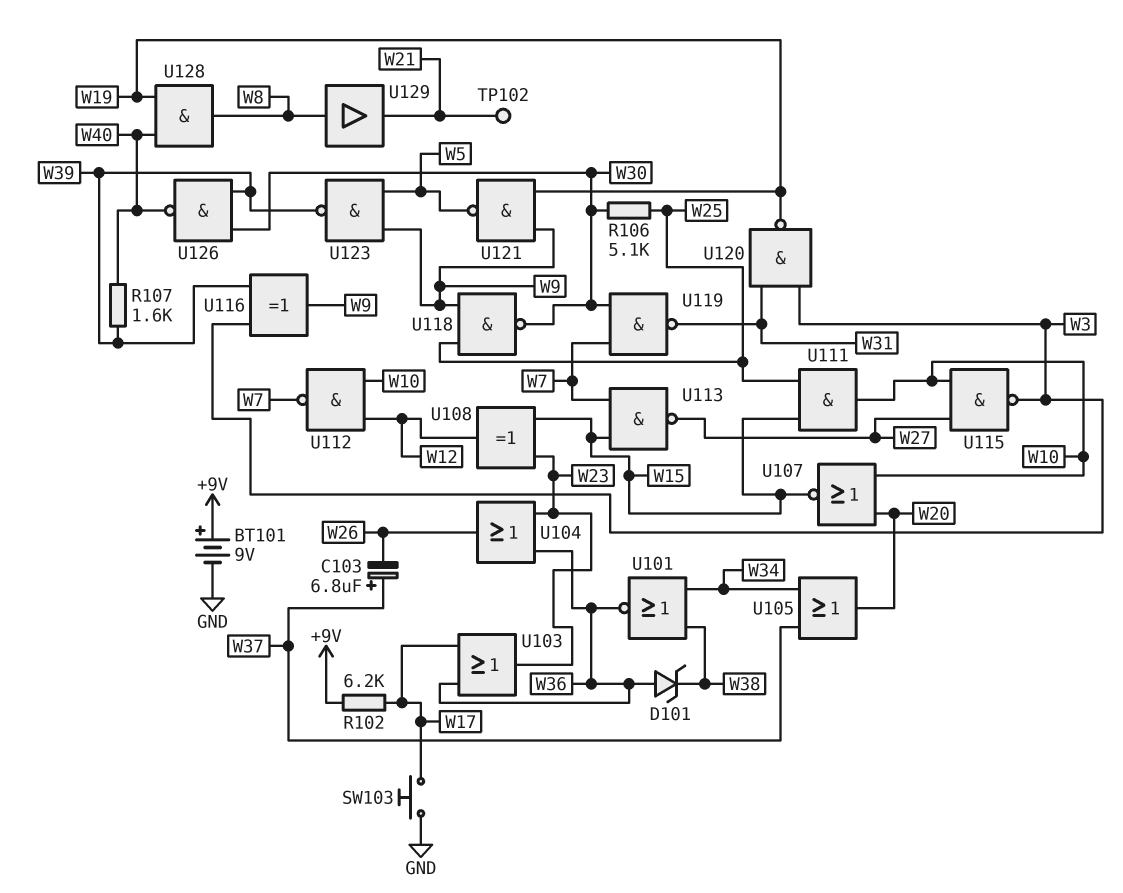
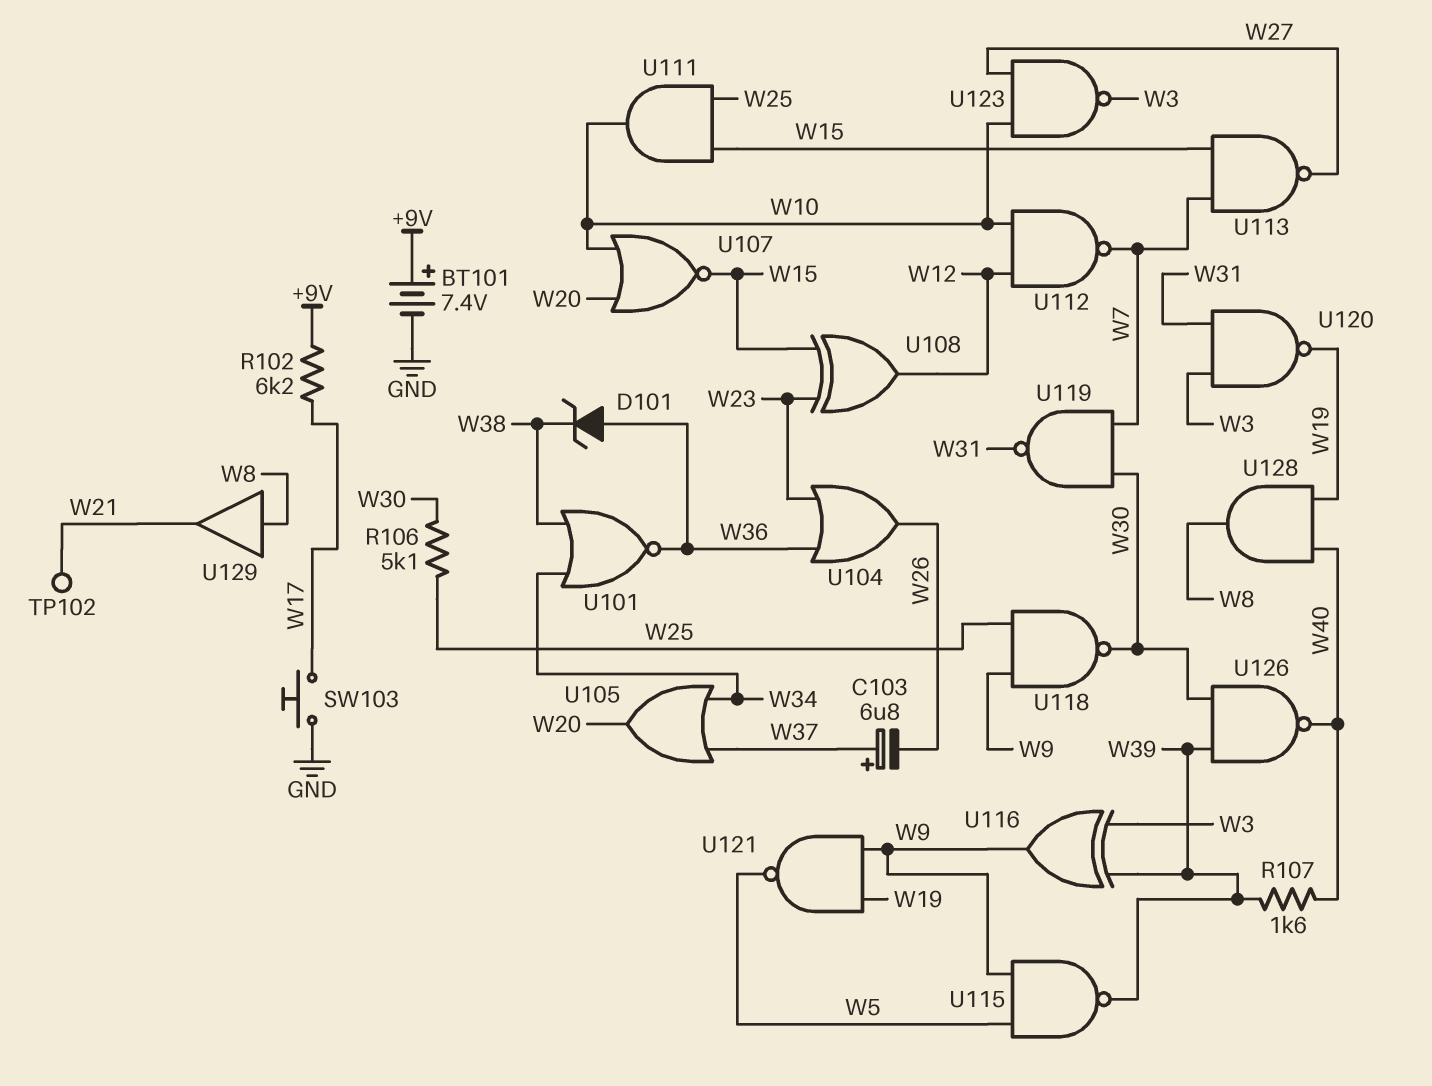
BT101: 9V (plus +9V, minus GND) -> 7.4V (plus +9V, minus GND)
U103: OR (in W17, in W36, out W23) -> none
U115: NAND (in W10, in W27, out W3) -> NAND (in W5, in W9, out W39)
U123: NAND (in W5, in W9, out W39) -> NAND (in W10, in W27, out W3)

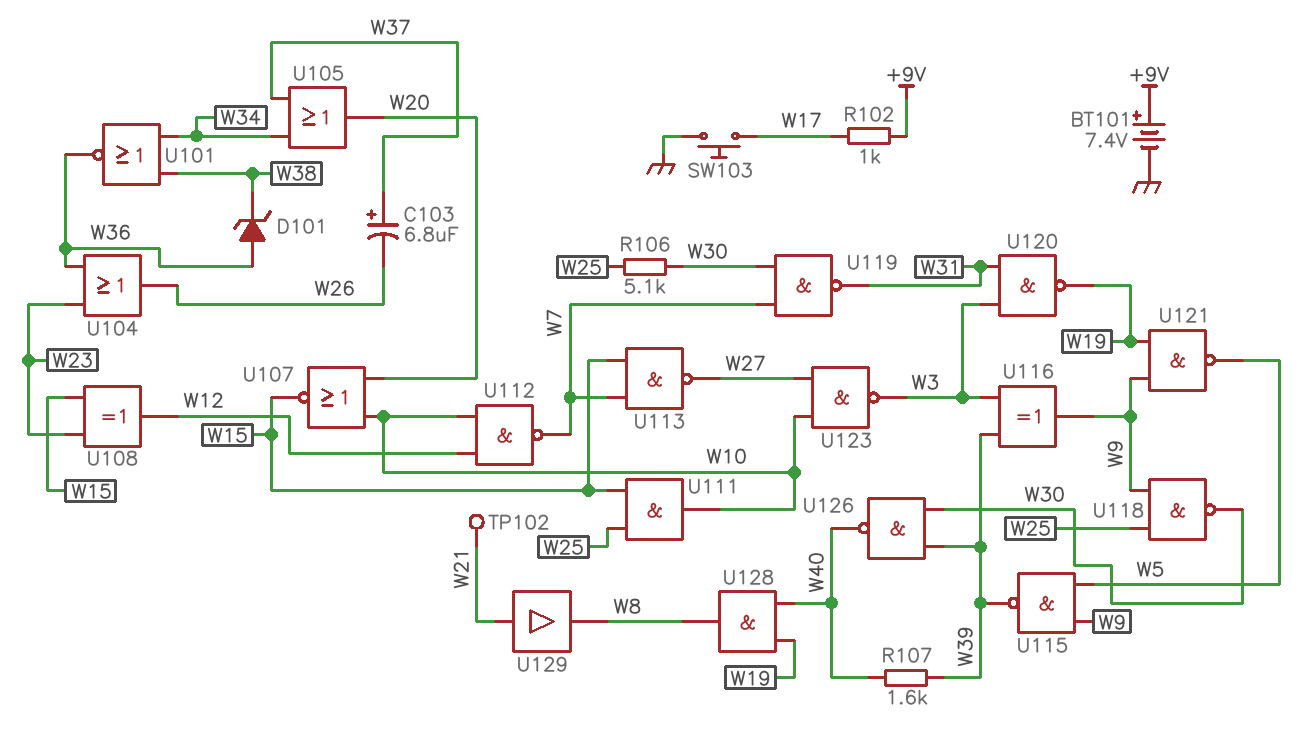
R102: 6.2k (+9V, W17) -> 1k (+9V, W17)
U129: buffer (in W8, out W21) -> buffer (in W21, out W8)

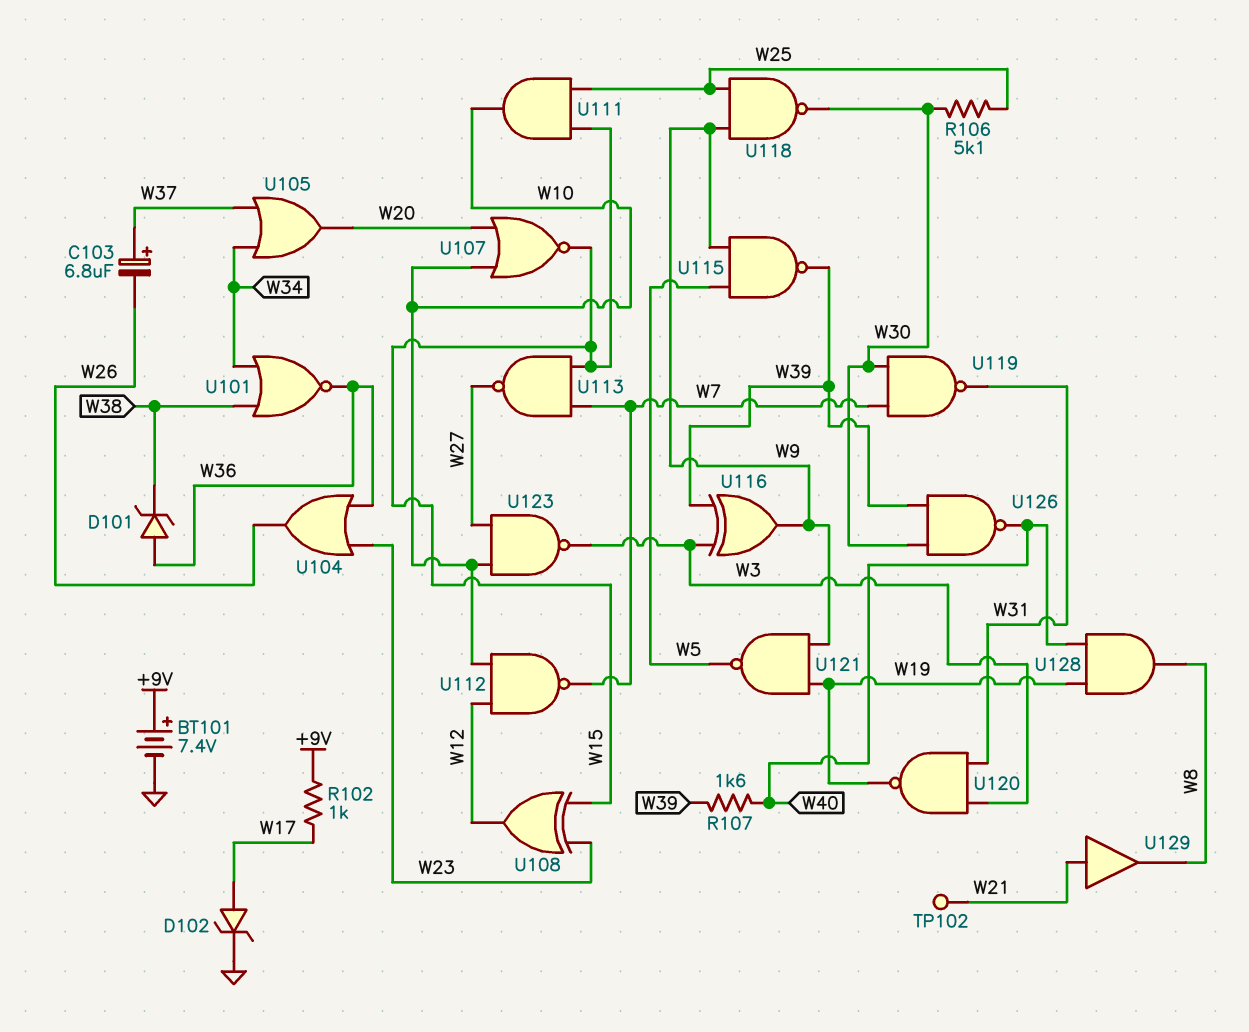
D102: none -> zener (A W17, K GND)
SW103: button (GND, W17) -> none

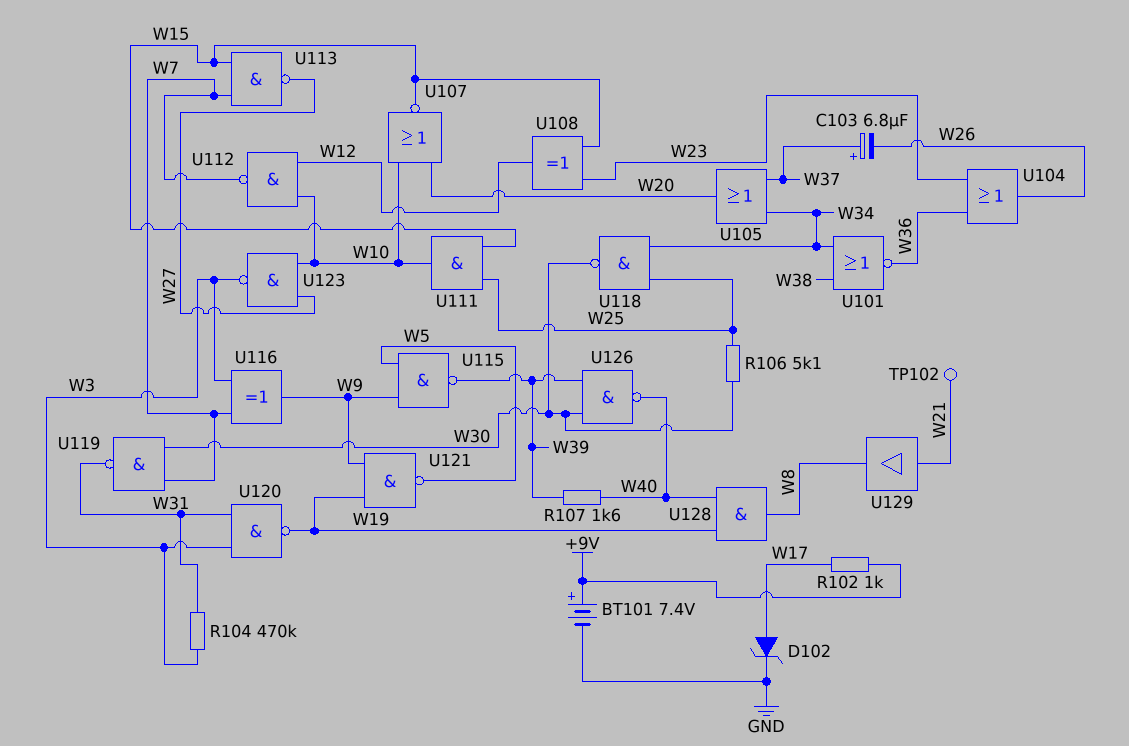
D101: zener (A W36, K W38) -> none
R104: none -> 470k (W3, W31)
U116: XOR (in W3, in W39, out W9) -> XOR (in W3, in W7, out W9)
U118: NAND (in W9, in W25, out W30) -> NAND (in W25, in W34, out W30)

